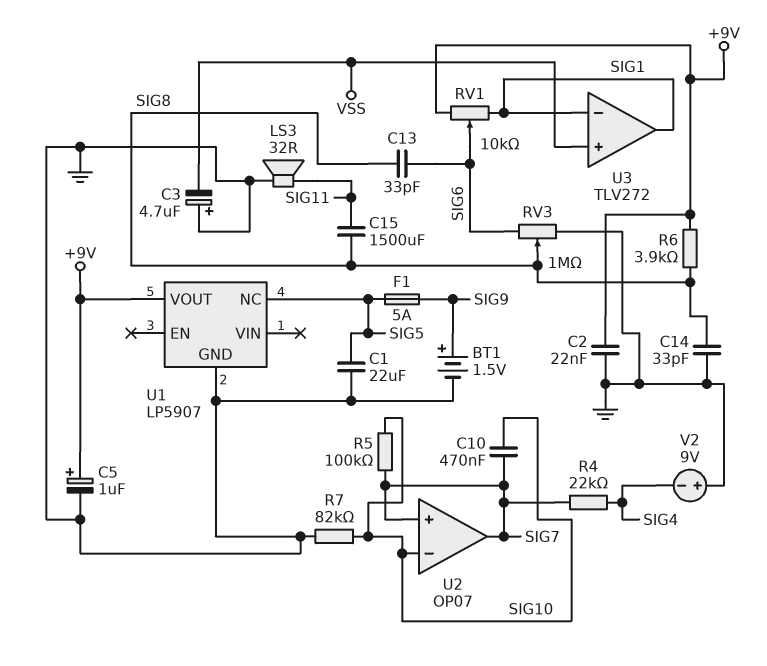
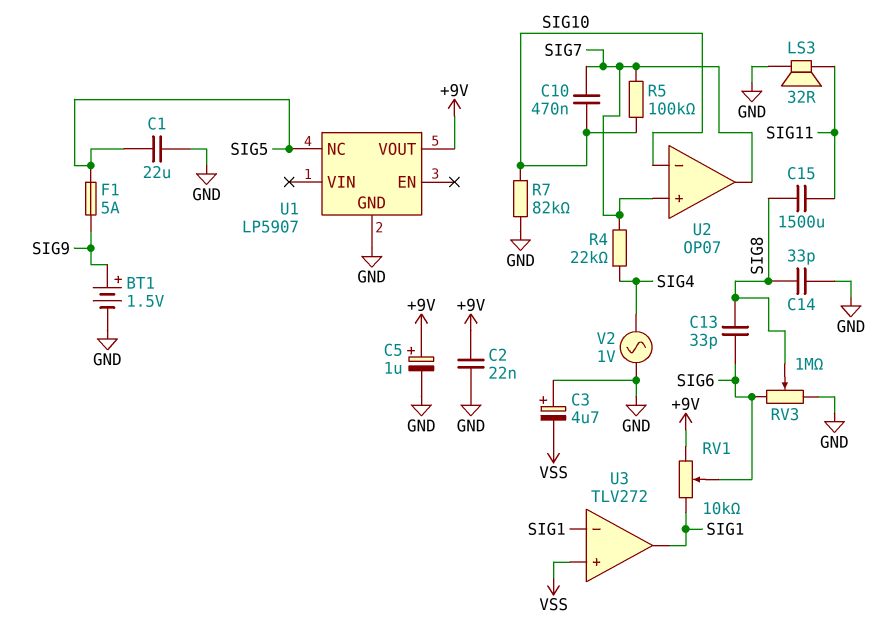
R6: 3.9k (+9V, SIG8) -> none
V2: 9V (plus GND, minus SIG4) -> AC 1V (GND, SIG4)

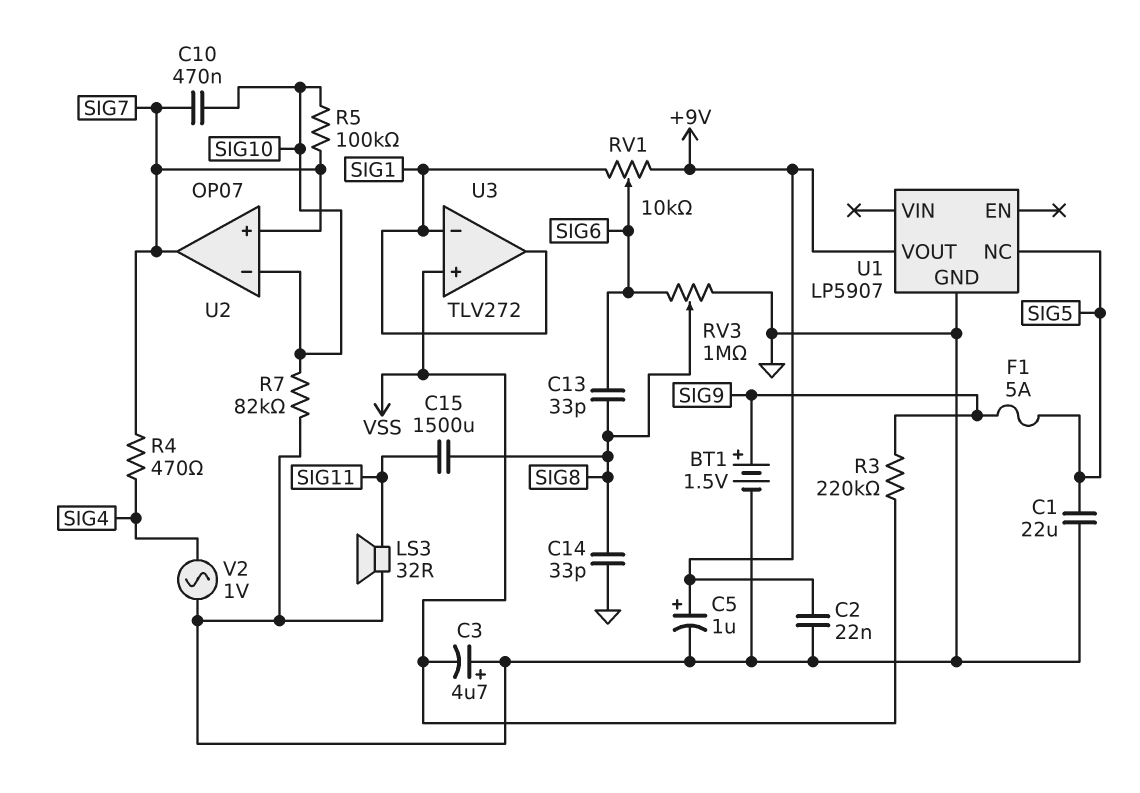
R3: none -> 220k (SIG9, VSS)
R4: 22k (SIG4, SIG7) -> 470 (SIG4, SIG7)

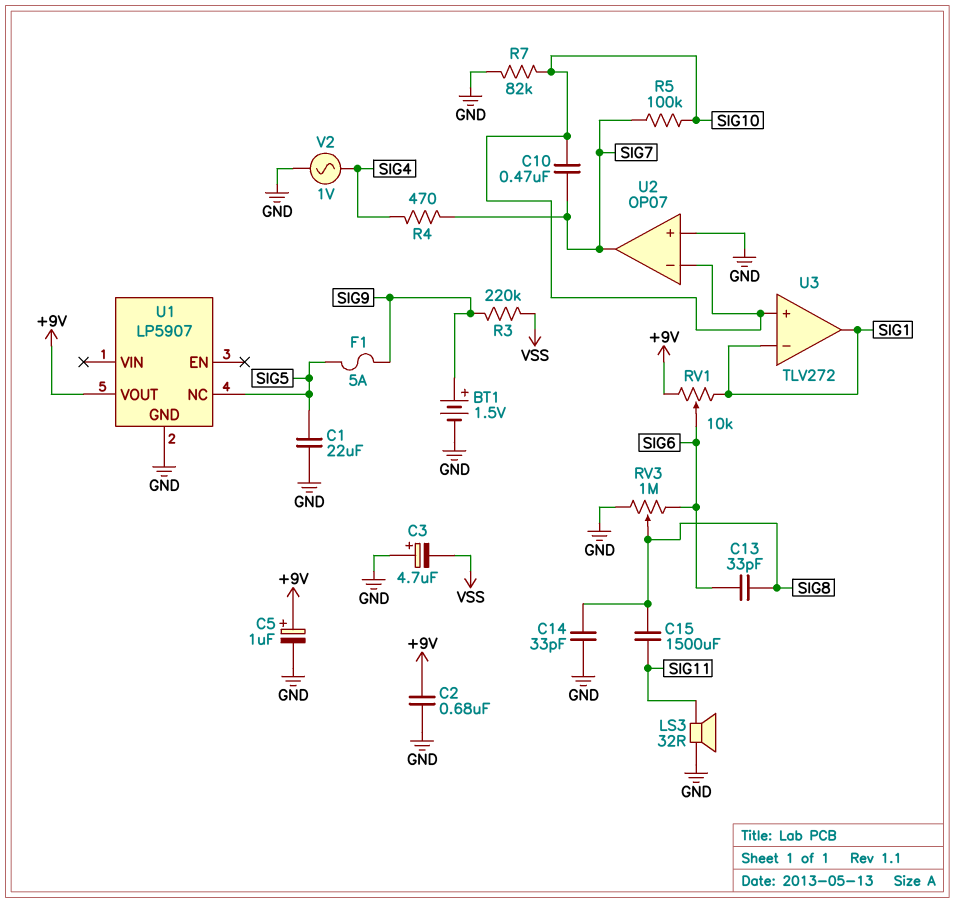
C2: 22nF (+9V, GND) -> 680nF (+9V, GND)
U2 pin in+: SIG7 -> GND
U3 pin in+: VSS -> SIG10

